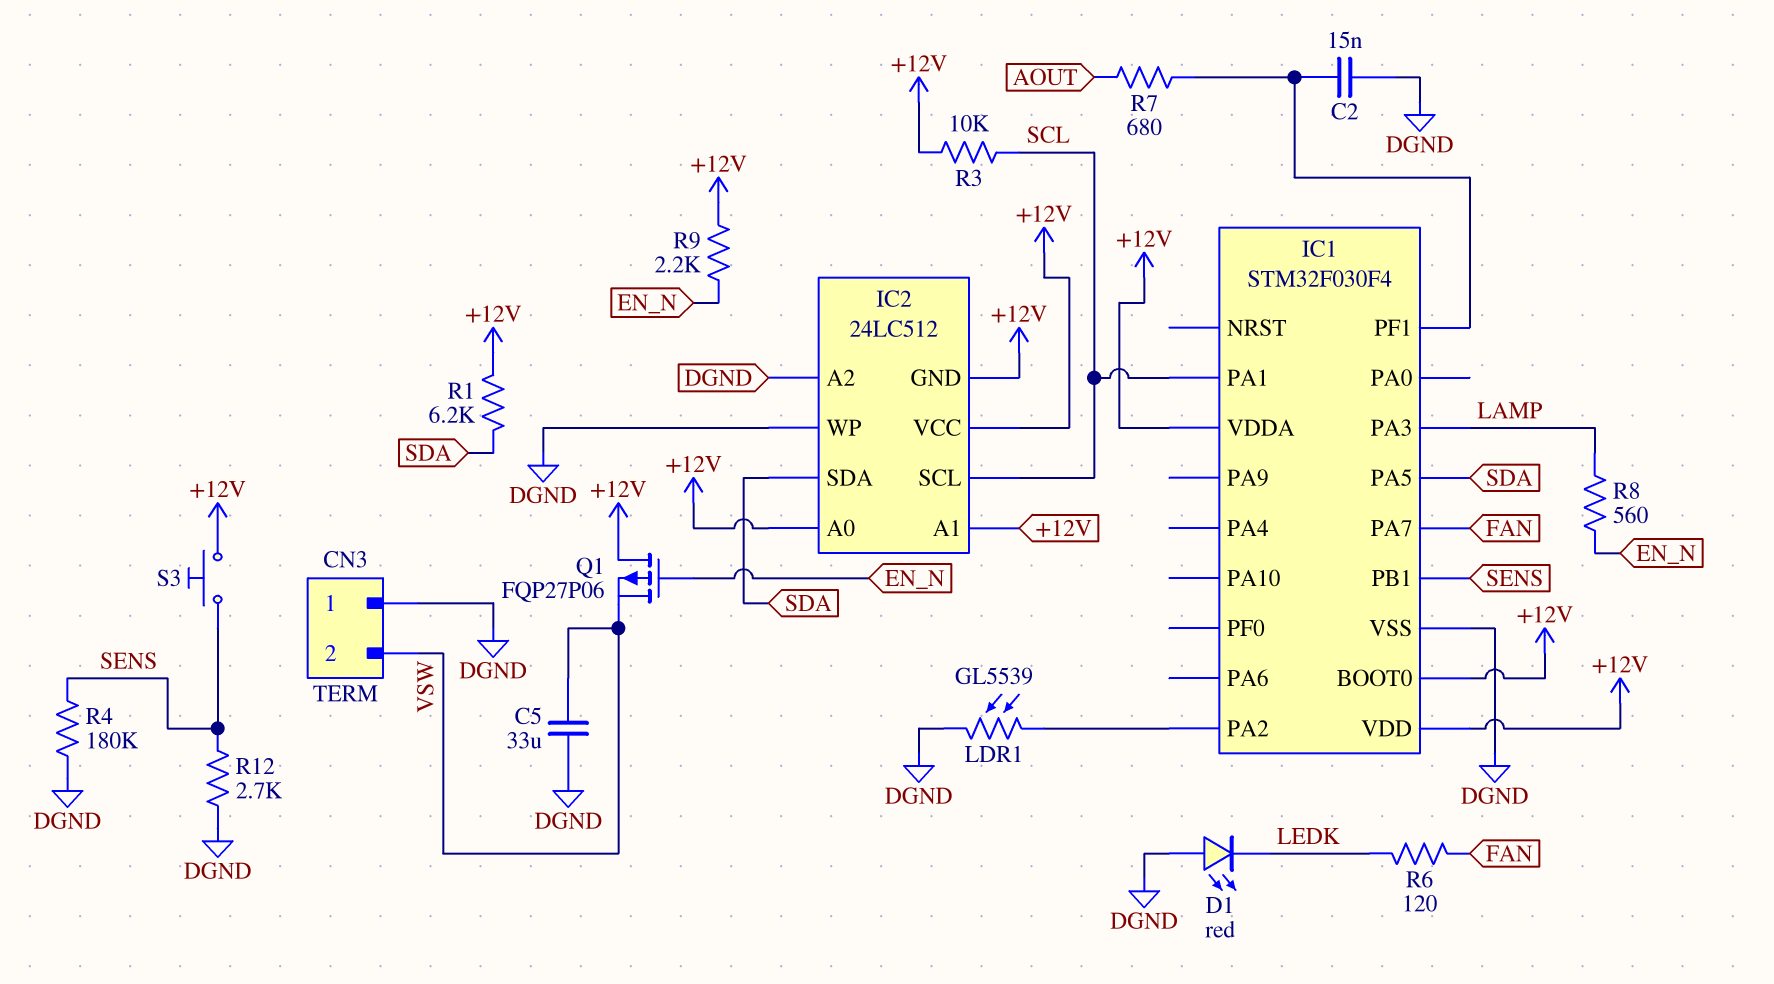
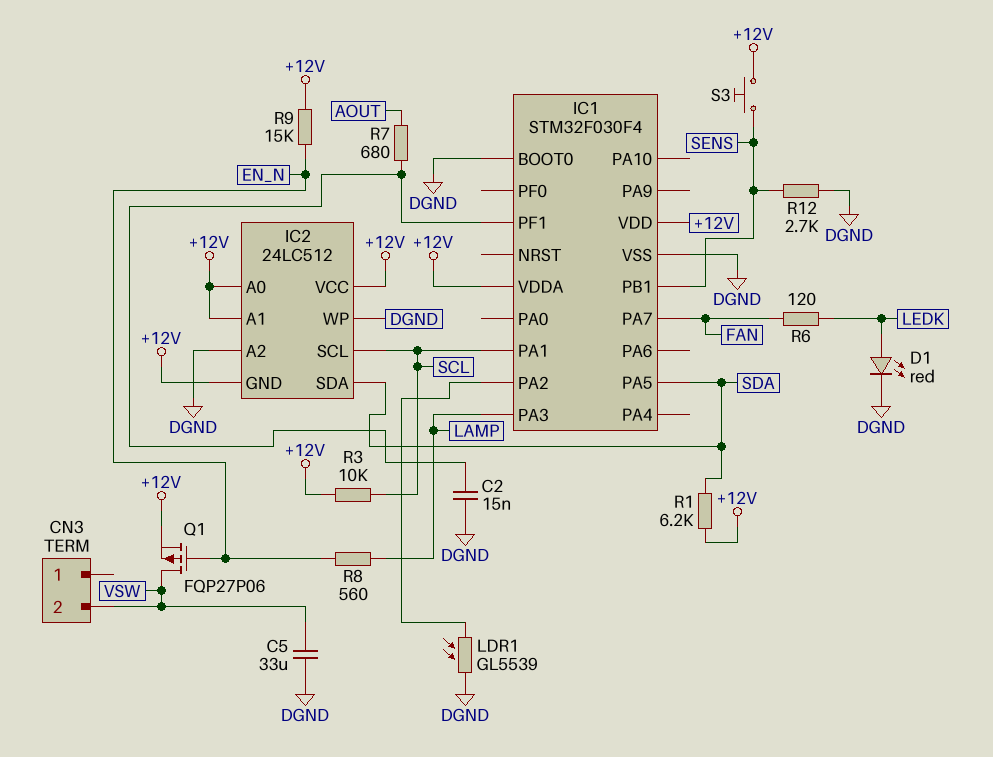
CN3 pin 1: DGND -> none
D1: LED red (A DGND, K LEDK) -> LED red (A LEDK, K DGND)
IC1 pin BOOT0: +12V -> DGND
Q1: PMOS FQP27P06 (G EN_N, D +12V, S VSW) -> PMOS FQP27P06 (G EN_N, D VSW, S +12V)
R4: 180k (DGND, SENS) -> none
R9: 2.2k (+12V, EN_N) -> 15k (+12V, EN_N)

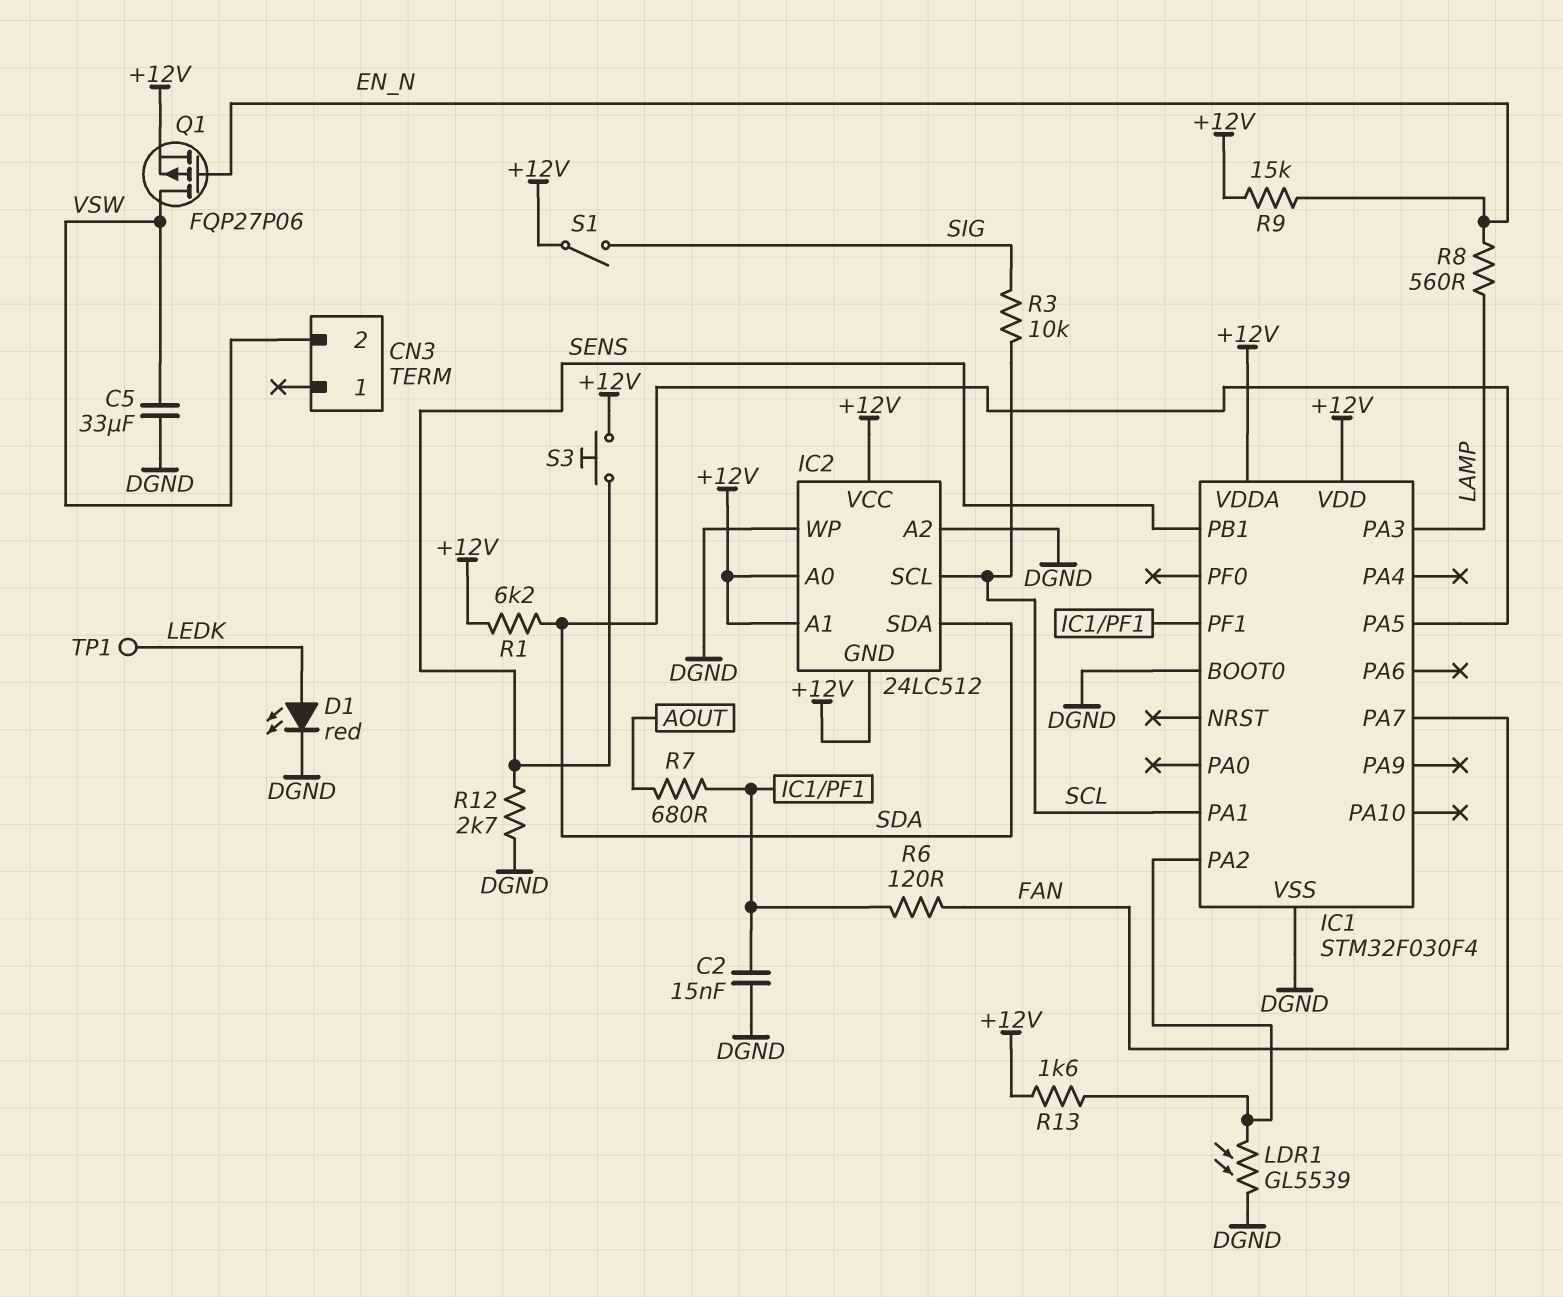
R3: 10k (+12V, SCL) -> 10k (SCL, SIG)
R6: 120 (FAN, LEDK) -> 120 (FAN, IC1/PF1)
R13: none -> 1.6k (+12V, IC1/PA2)
S1: none -> switch (+12V, SIG)
TP1: none -> test point (LEDK)

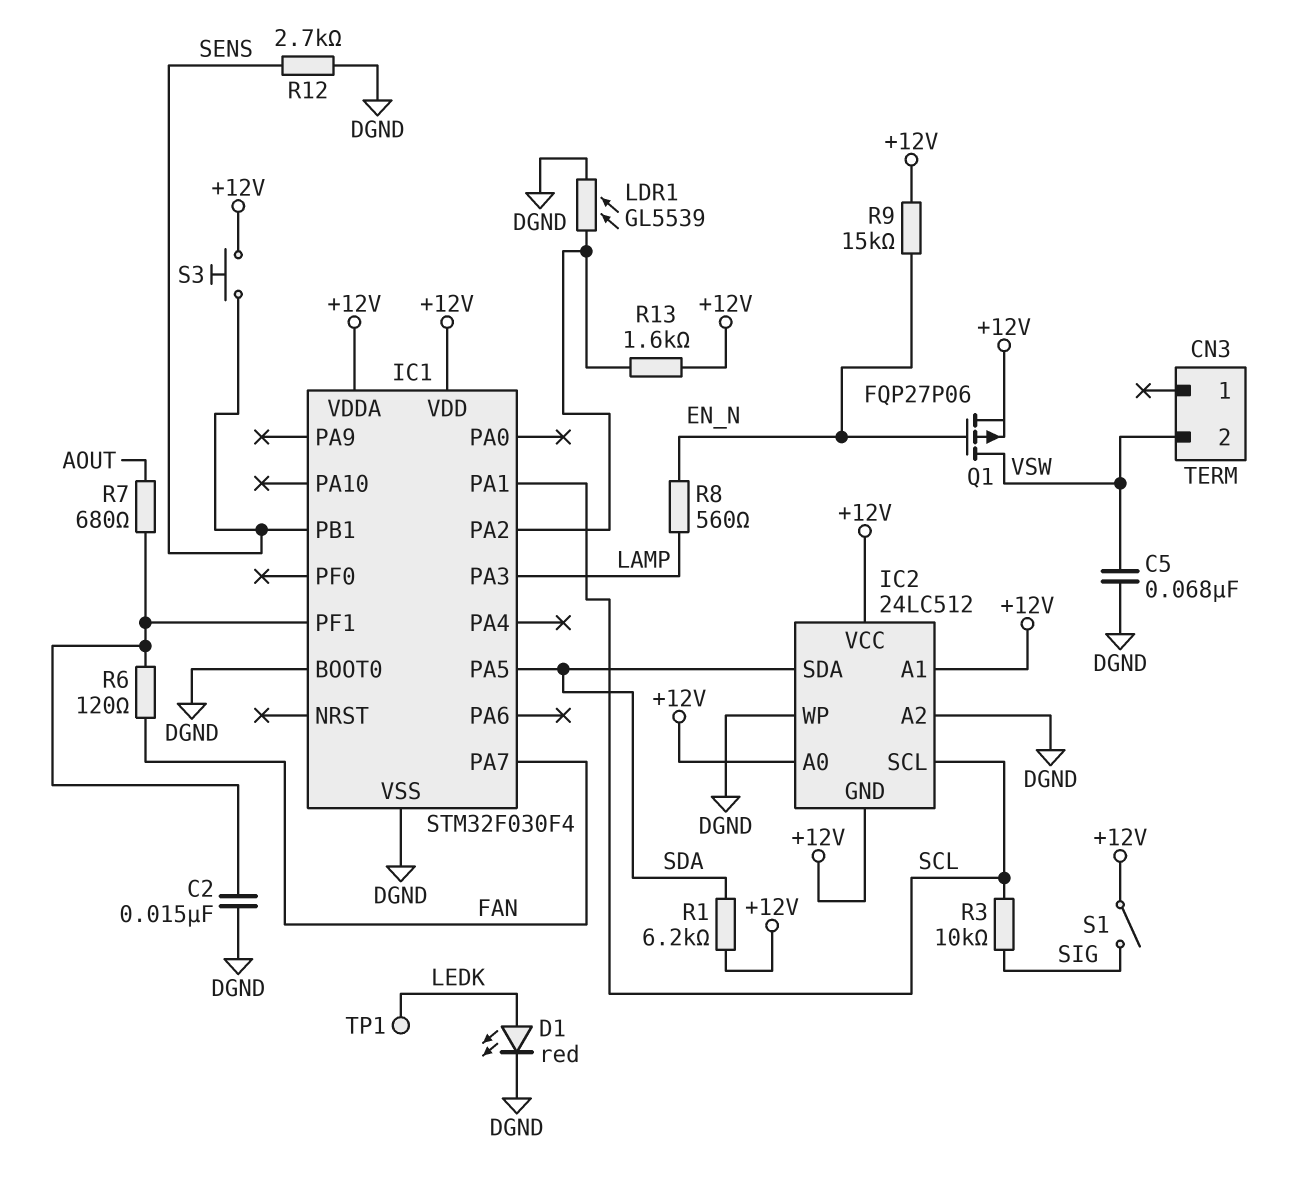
C5: 33uF (DGND, VSW) -> 68nF (DGND, VSW)

